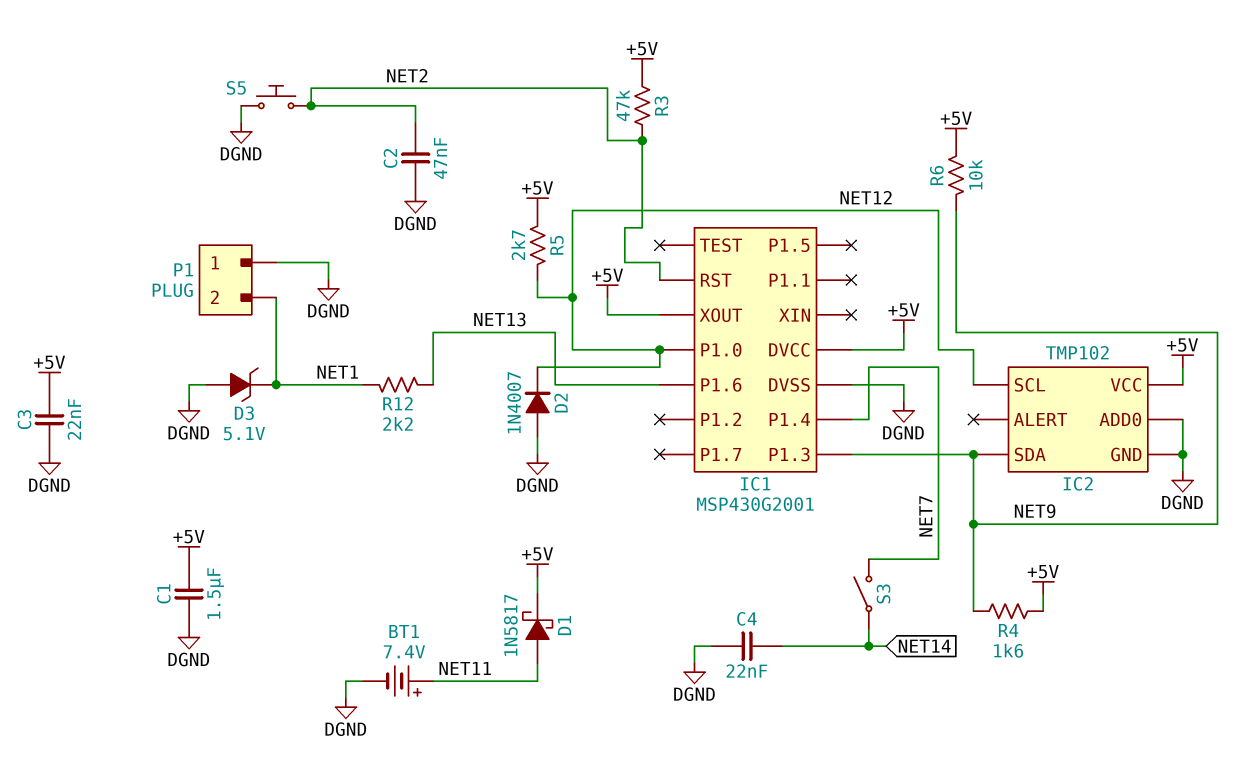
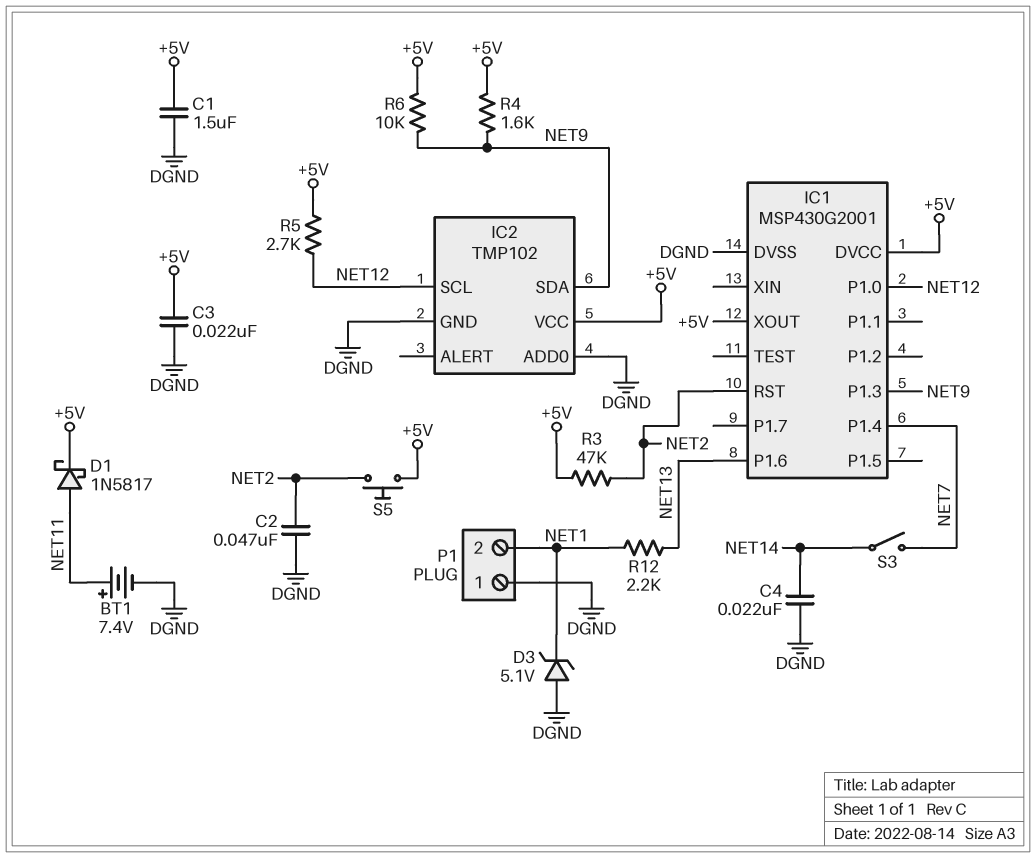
D2: diode 1N4007 (A DGND, K NET12) -> none
S5: button (DGND, NET2) -> button (+5V, NET2)

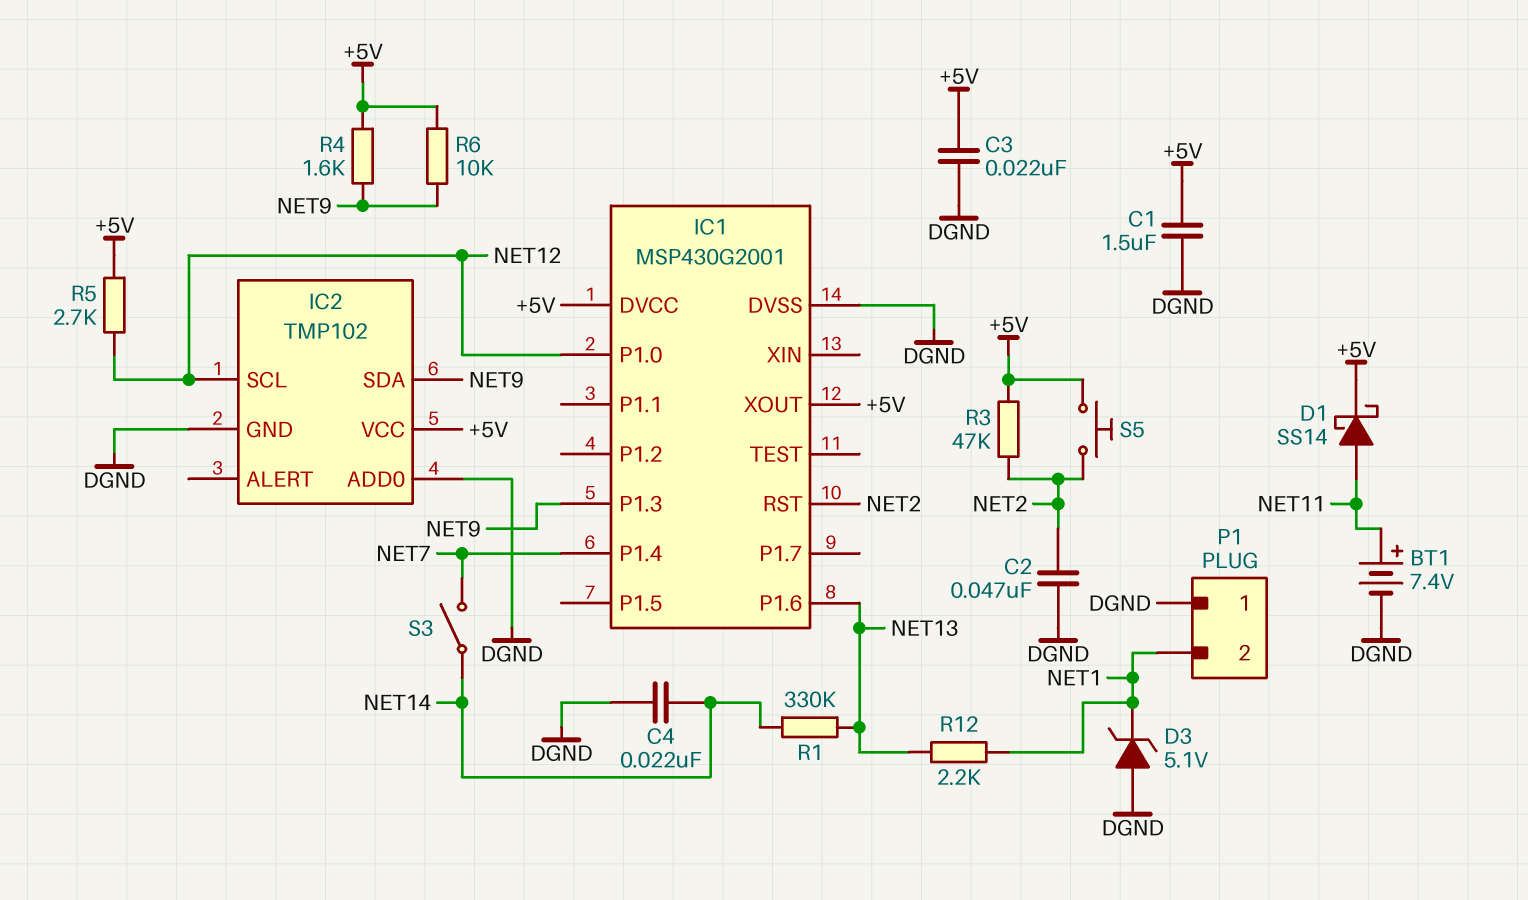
D1: schottky 1N5817 (A NET11, K +5V) -> schottky SS14 (A NET11, K +5V)
R1: none -> 330k (NET13, NET14)

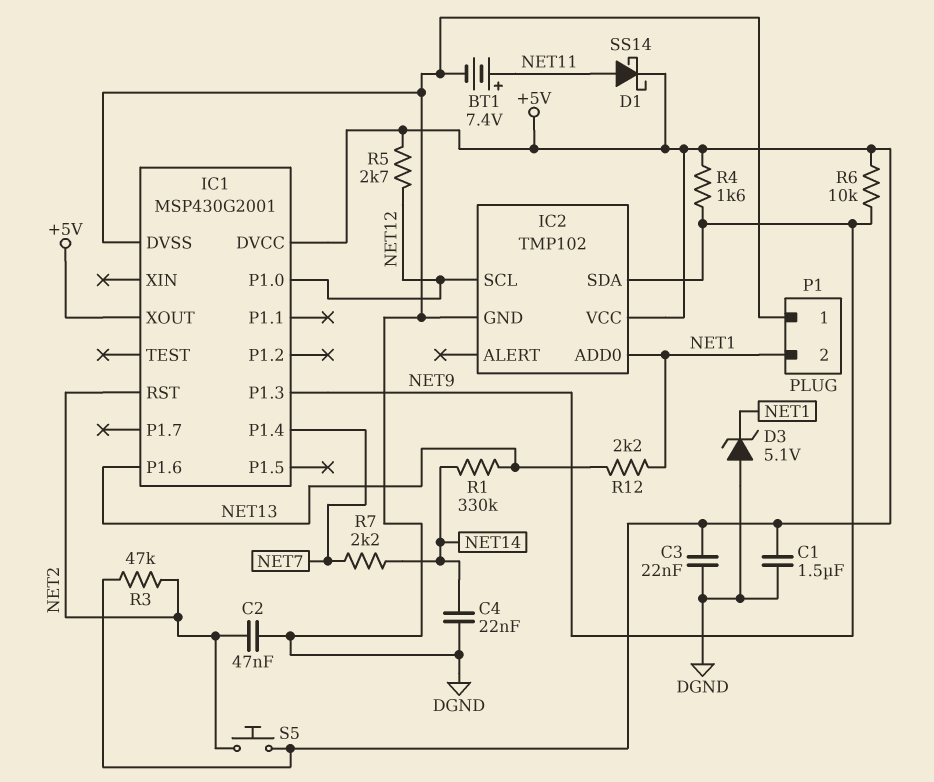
IC2 pin ADD0: DGND -> NET1
R7: none -> 2.2k (NET7, NET14)
S3: switch (NET7, NET14) -> none

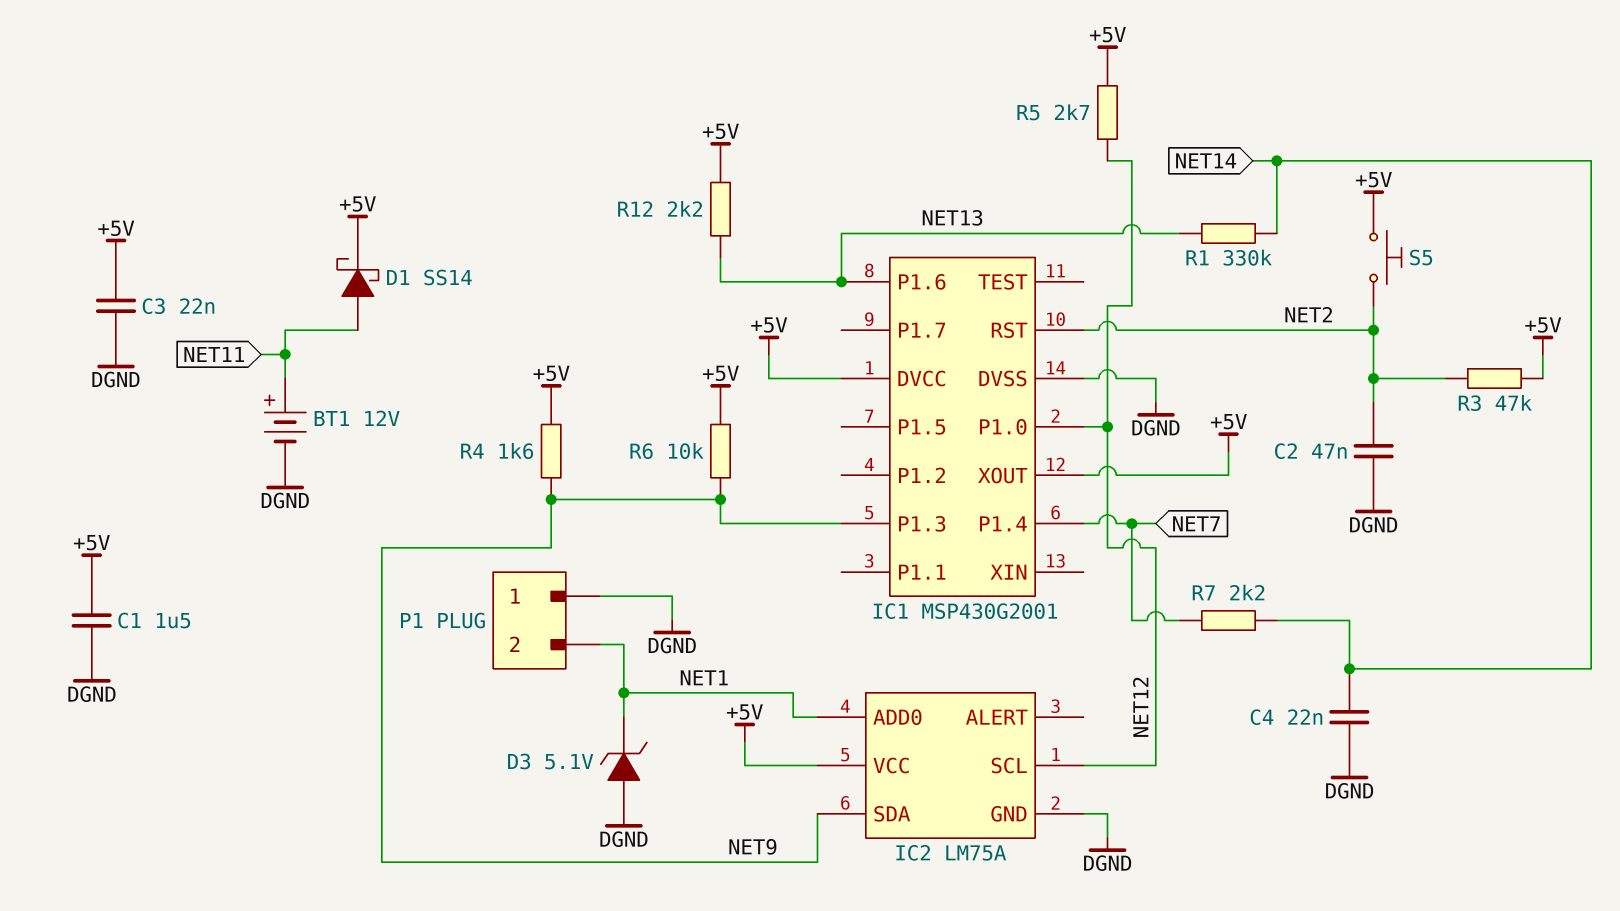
BT1: 7.4V (plus NET11, minus DGND) -> 12V (plus NET11, minus DGND)
IC2: TMP102 -> LM75A
R12: 2.2k (NET1, NET13) -> 2.2k (+5V, NET13)

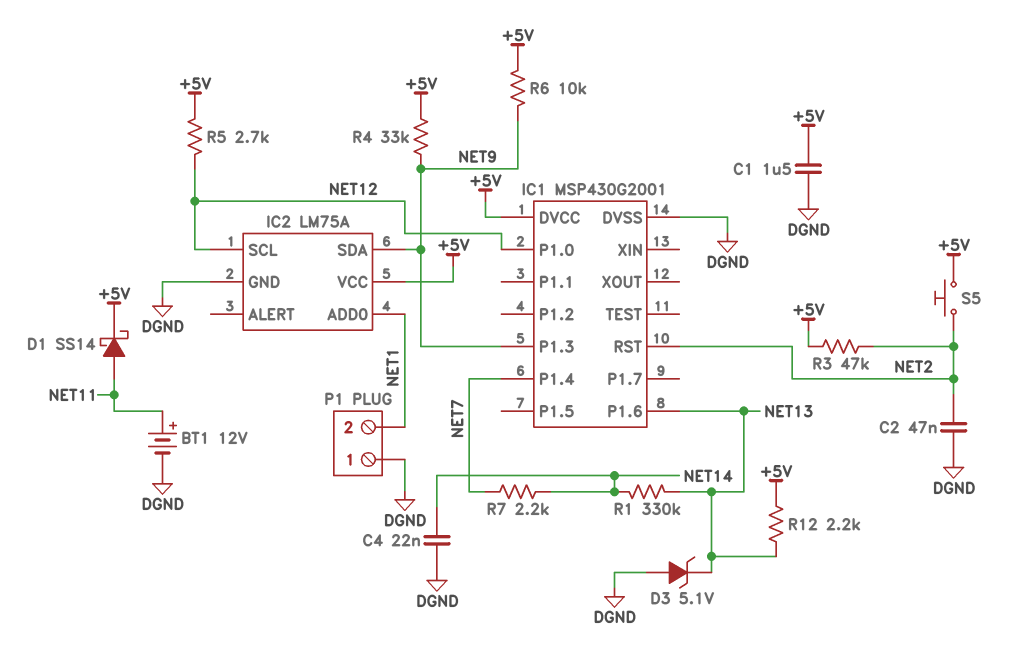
C3: 22nF (+5V, DGND) -> none
D3: zener 5.1V (A DGND, K NET1) -> zener 5.1V (A DGND, K NET13)
IC1 pin XOUT: +5V -> none
R4: 1.6k (+5V, NET9) -> 33k (+5V, NET9)

